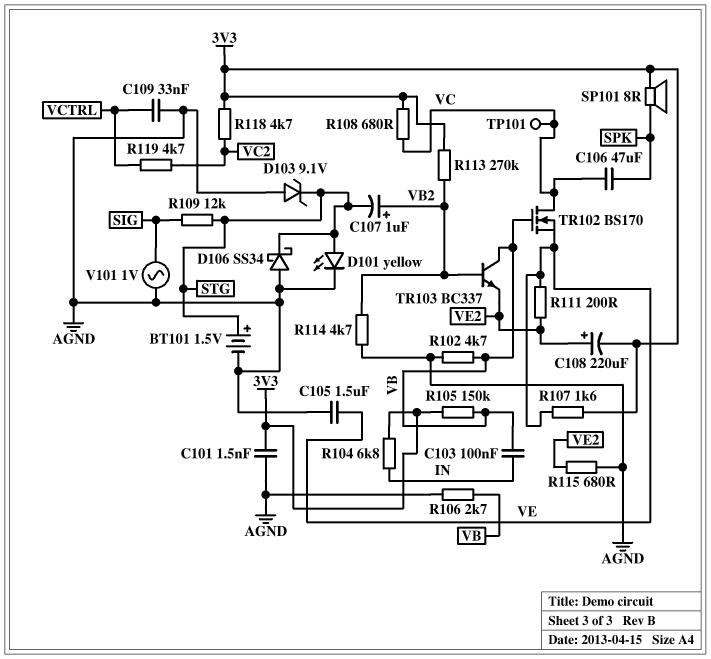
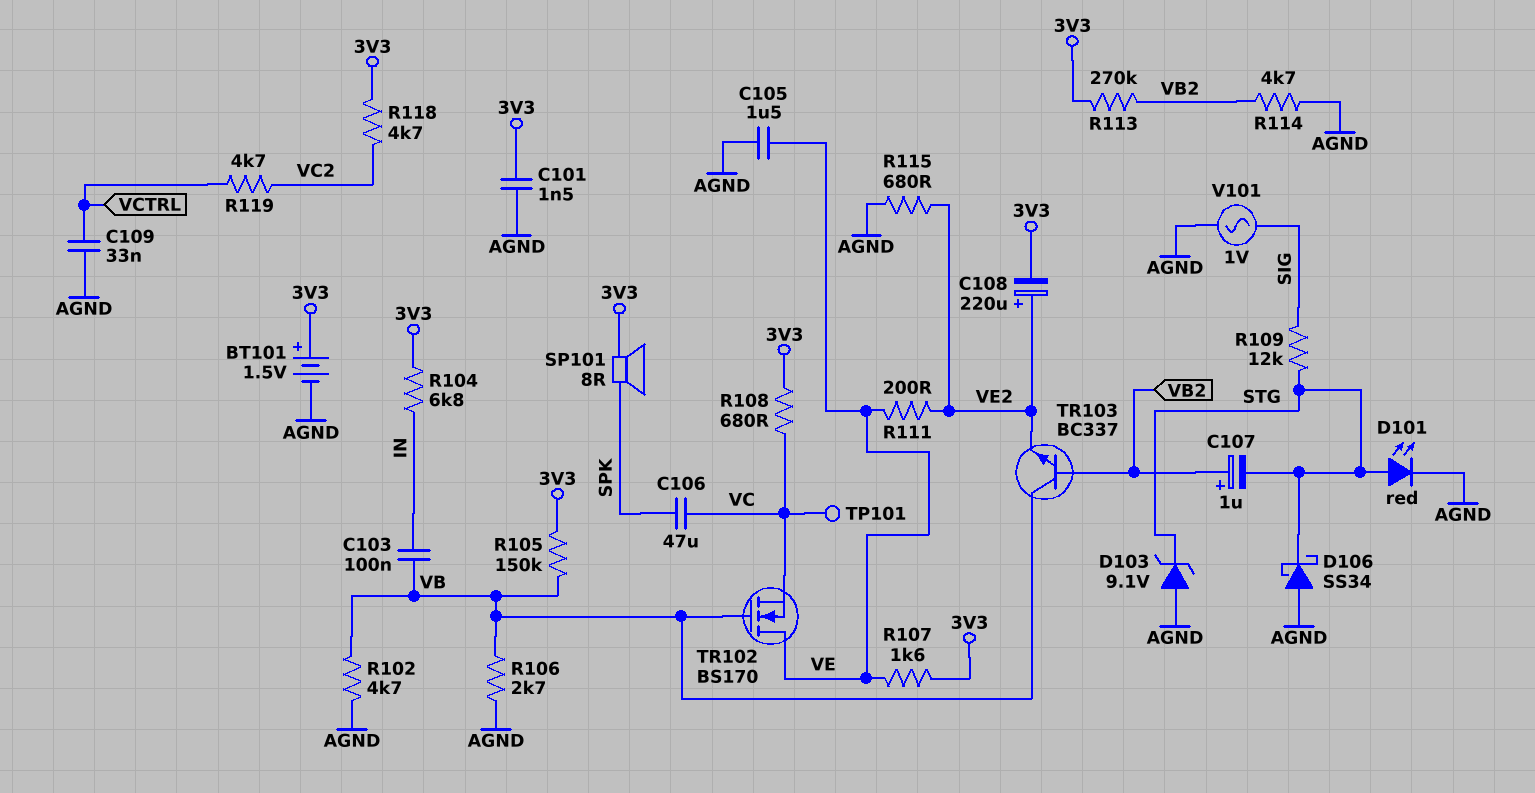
BT101: 1.5V (plus STG, minus AGND) -> 1.5V (plus 3V3, minus AGND)
D101: LED yellow (A STG, K AGND) -> LED red (A STG, K AGND)
TR102: NMOS BS170 (G VB, D VC, S VE) -> NMOS BS170 (G VB, D VE, S VC)

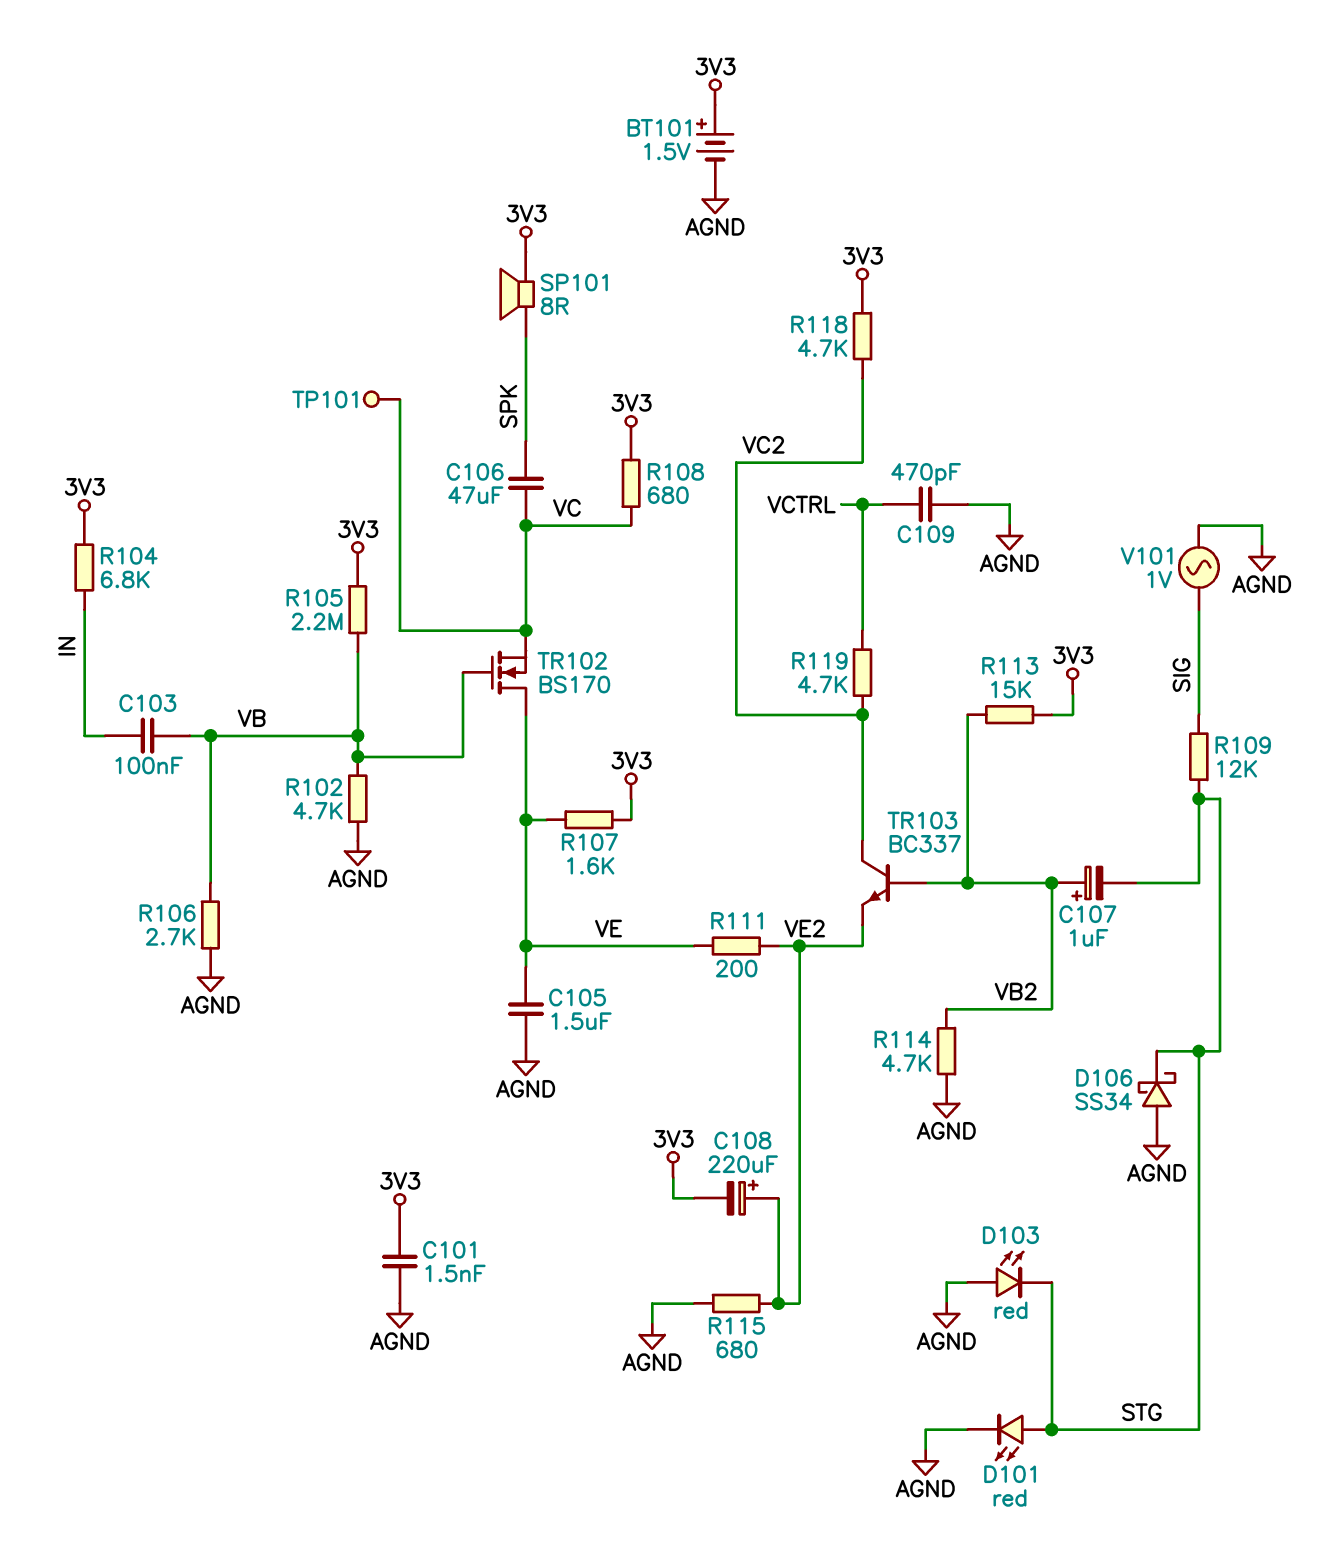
C109: 33nF (AGND, VCTRL) -> 470pF (AGND, VCTRL)
D103: zener 9.1V (A AGND, K STG) -> LED red (A AGND, K STG)
R105: 150k (3V3, VB) -> 2.2M (3V3, VB)
R113: 270k (3V3, VB2) -> 15k (3V3, VB2)
TR103: NPN BC337 (B VB2, C VB, E VE2) -> NPN BC337 (B VB2, C VC2, E VE2)

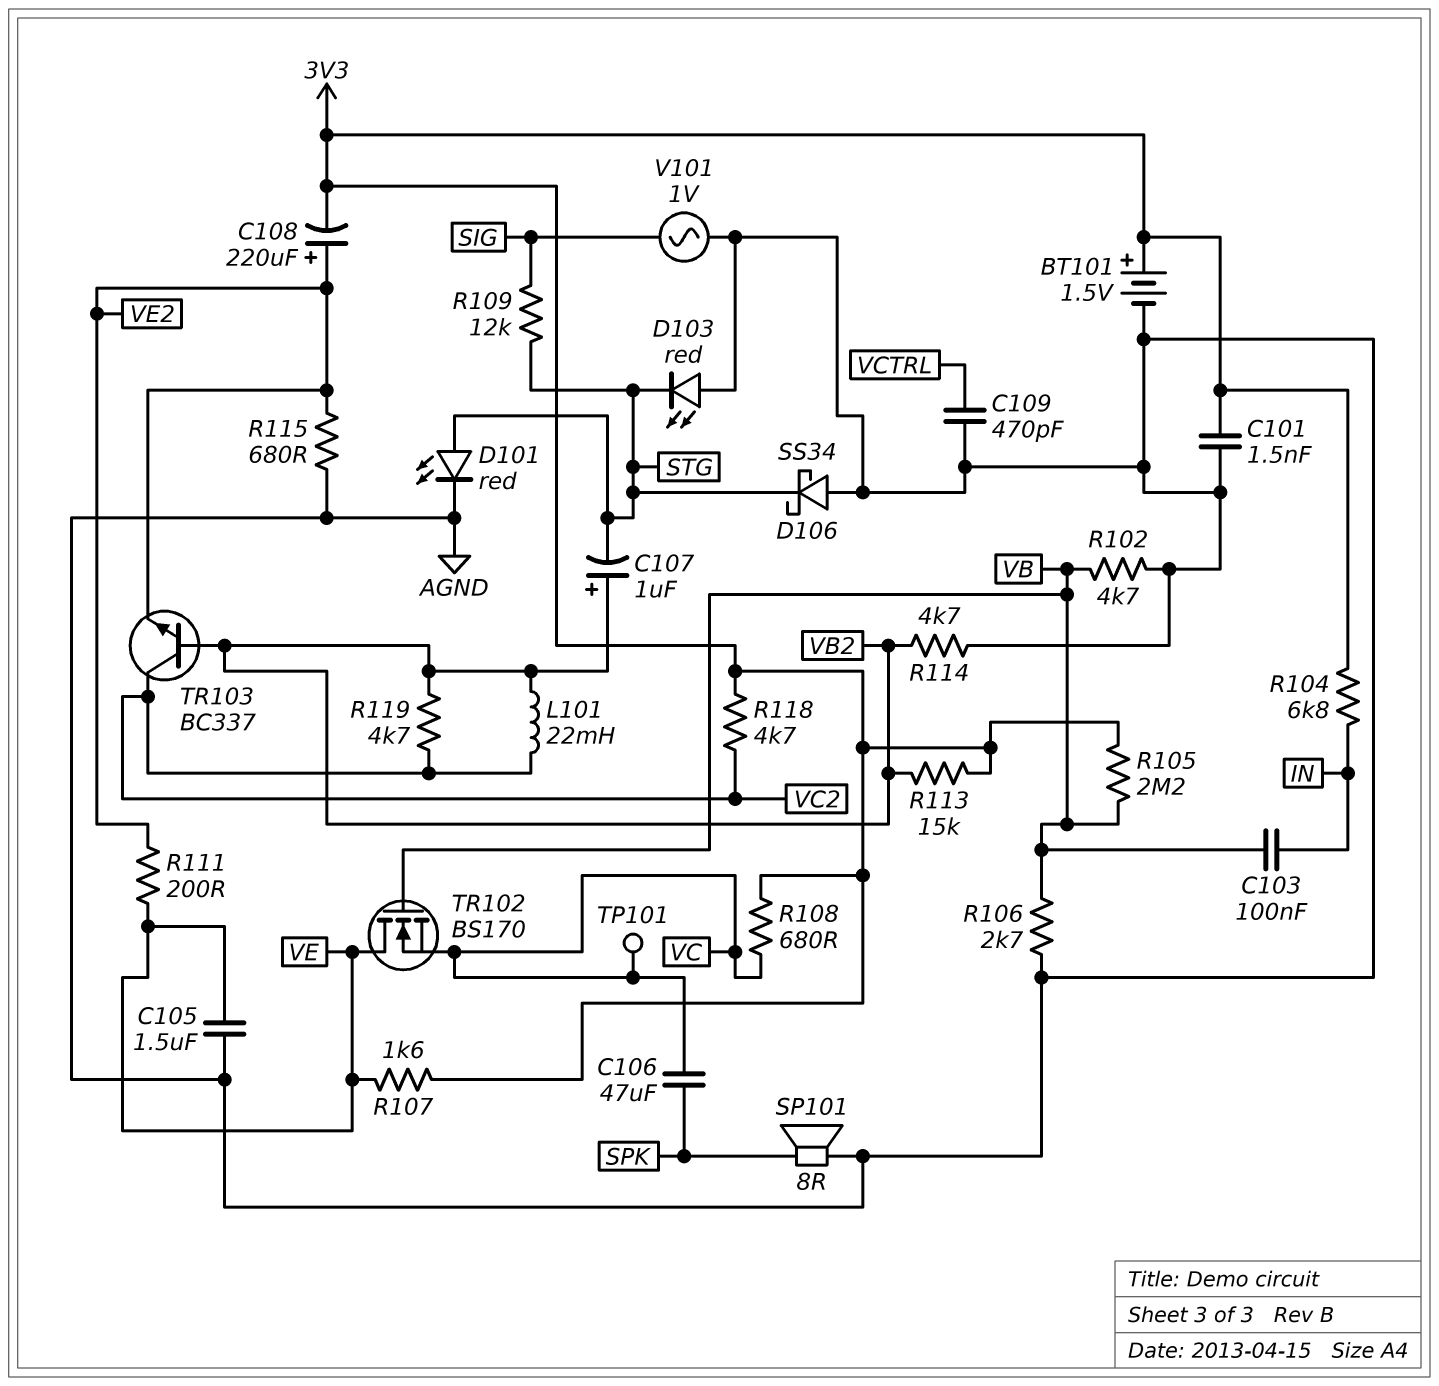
L101: none -> 22mH (VB2, VC2)
R119: 4.7k (VC2, VCTRL) -> 4.7k (VB2, VC2)
SP101: speaker 8R (3V3, SPK) -> speaker 8R (AGND, SPK)

